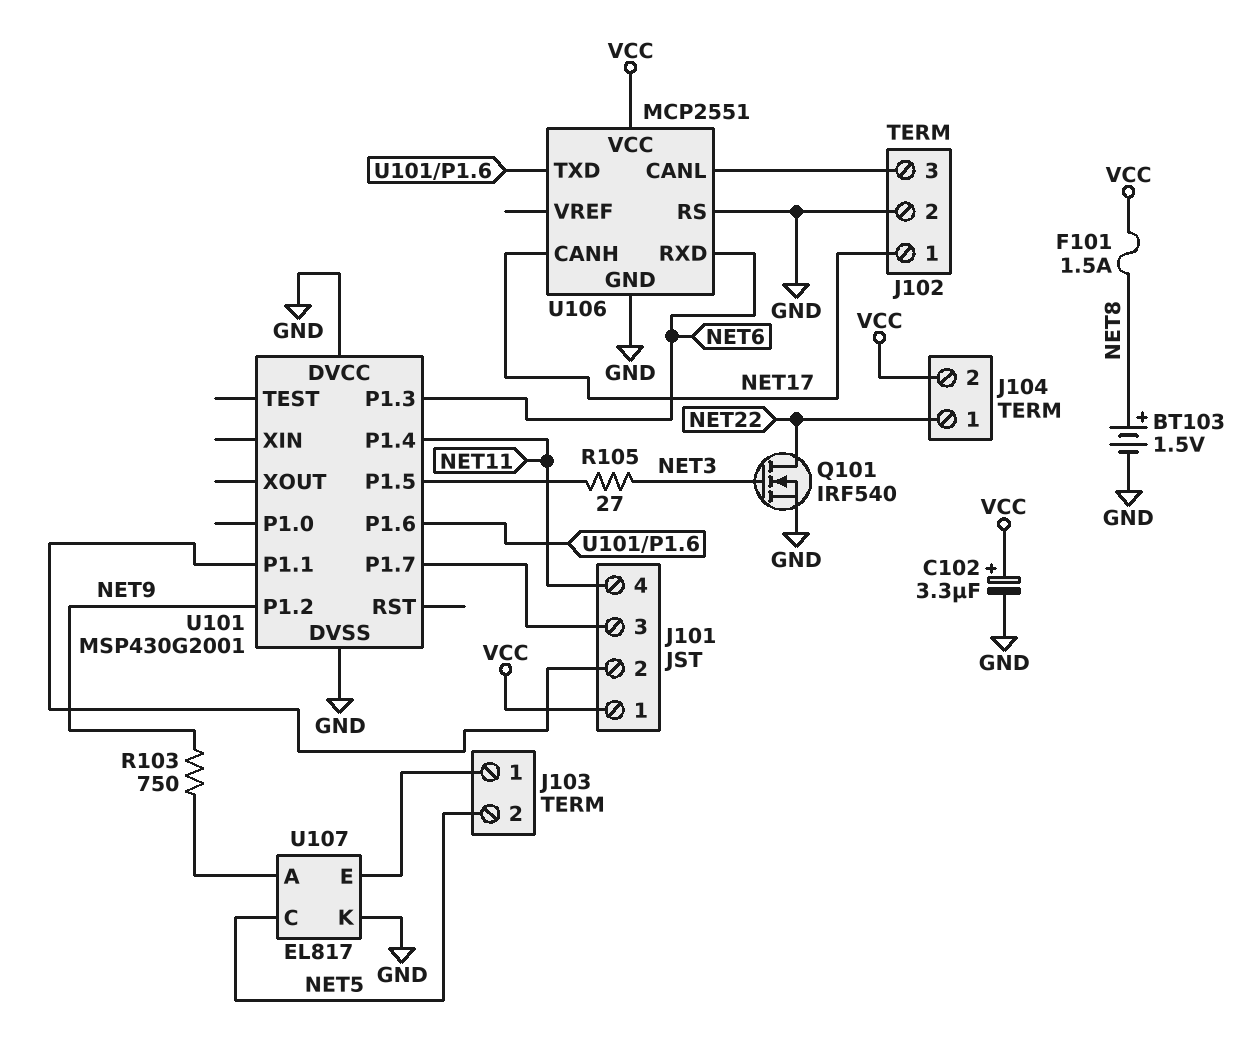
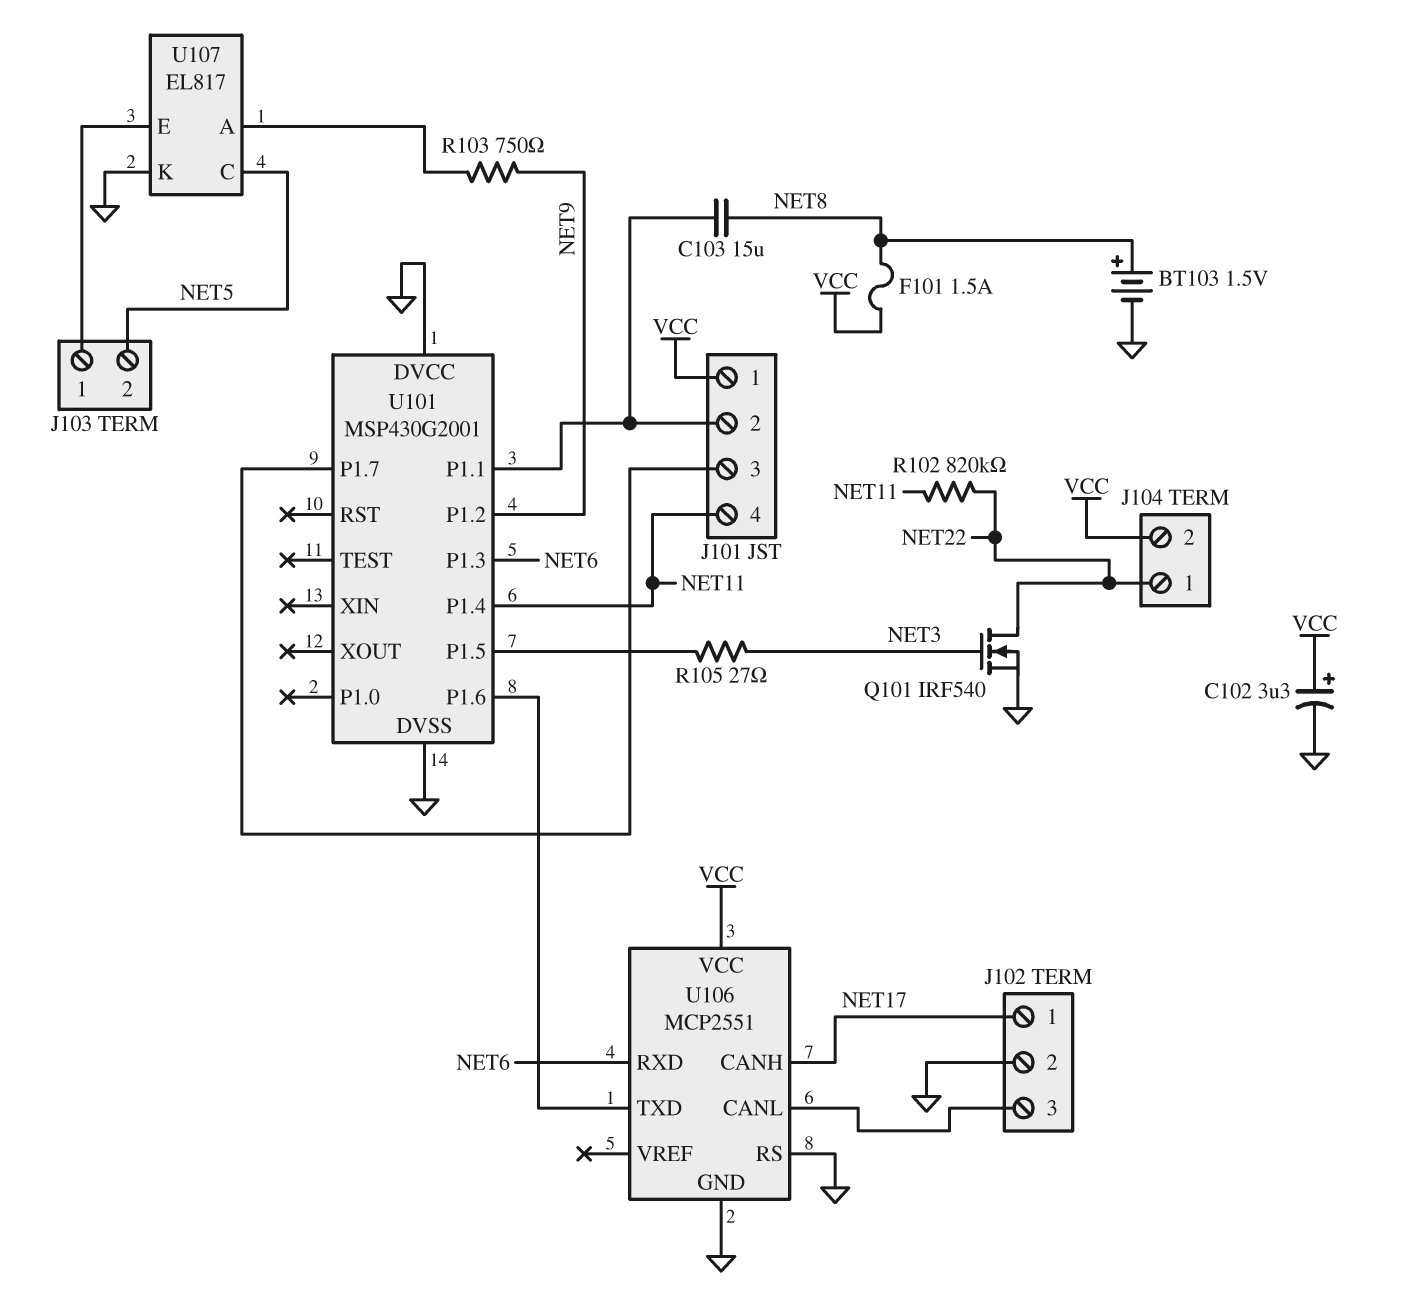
C103: none -> 15uF (J101/2, NET8)
R102: none -> 820k (NET11, NET22)

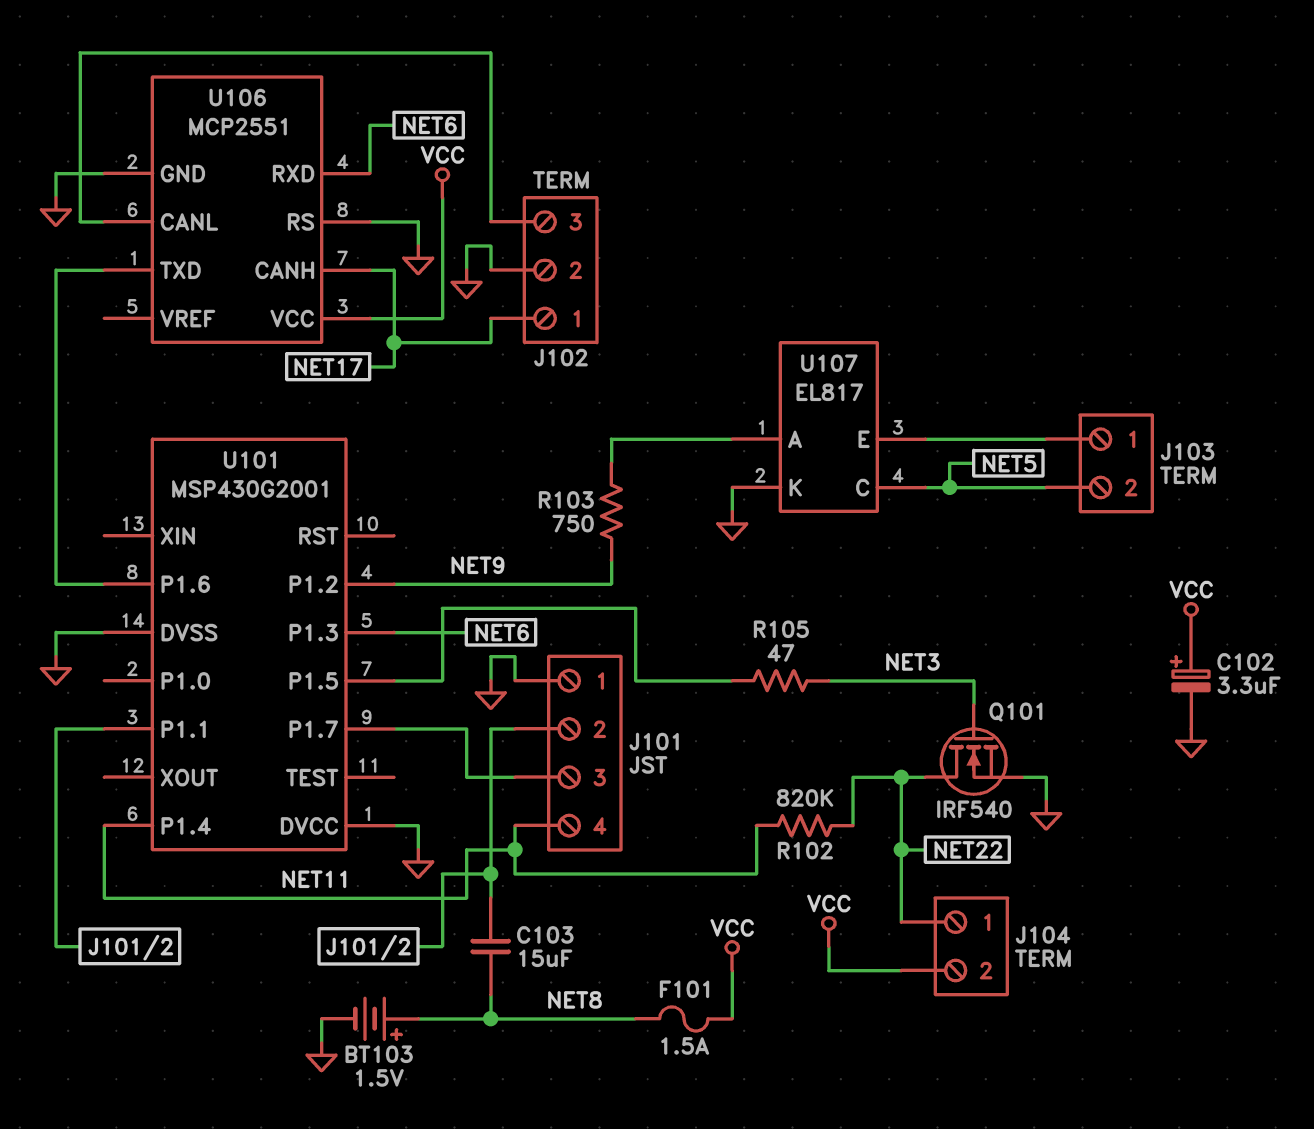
J101 pin 1: VCC -> GND
R105: 27 (NET3, U101/P1.5) -> 47 (NET3, U101/P1.5)

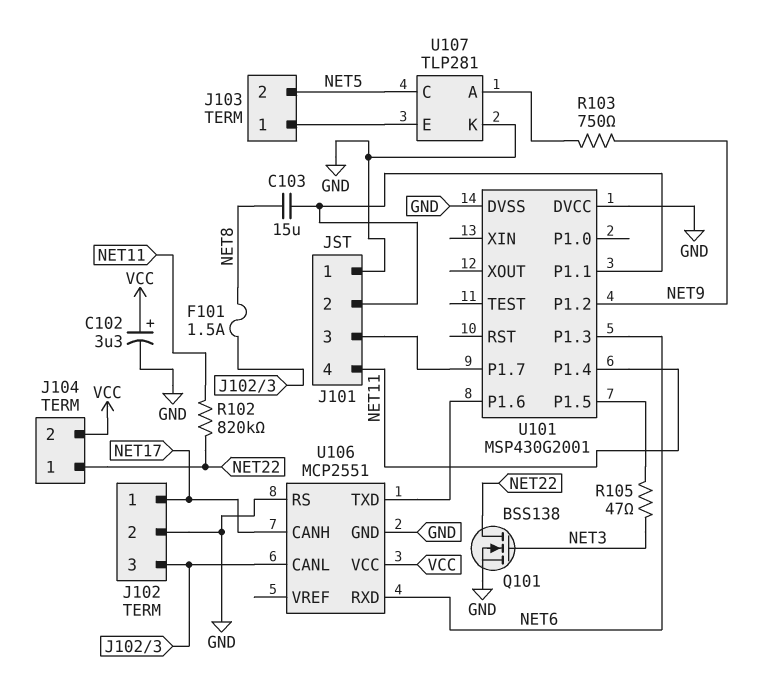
BT103: 1.5V (plus NET8, minus GND) -> none
F101: 1.5A (NET8, VCC) -> 1.5A (J102/3, NET8)
Q101: NMOS IRF540 (G NET3, D NET22, S GND) -> NMOS BSS138 (G NET3, D NET22, S GND)
U107: EL817 -> TLP281

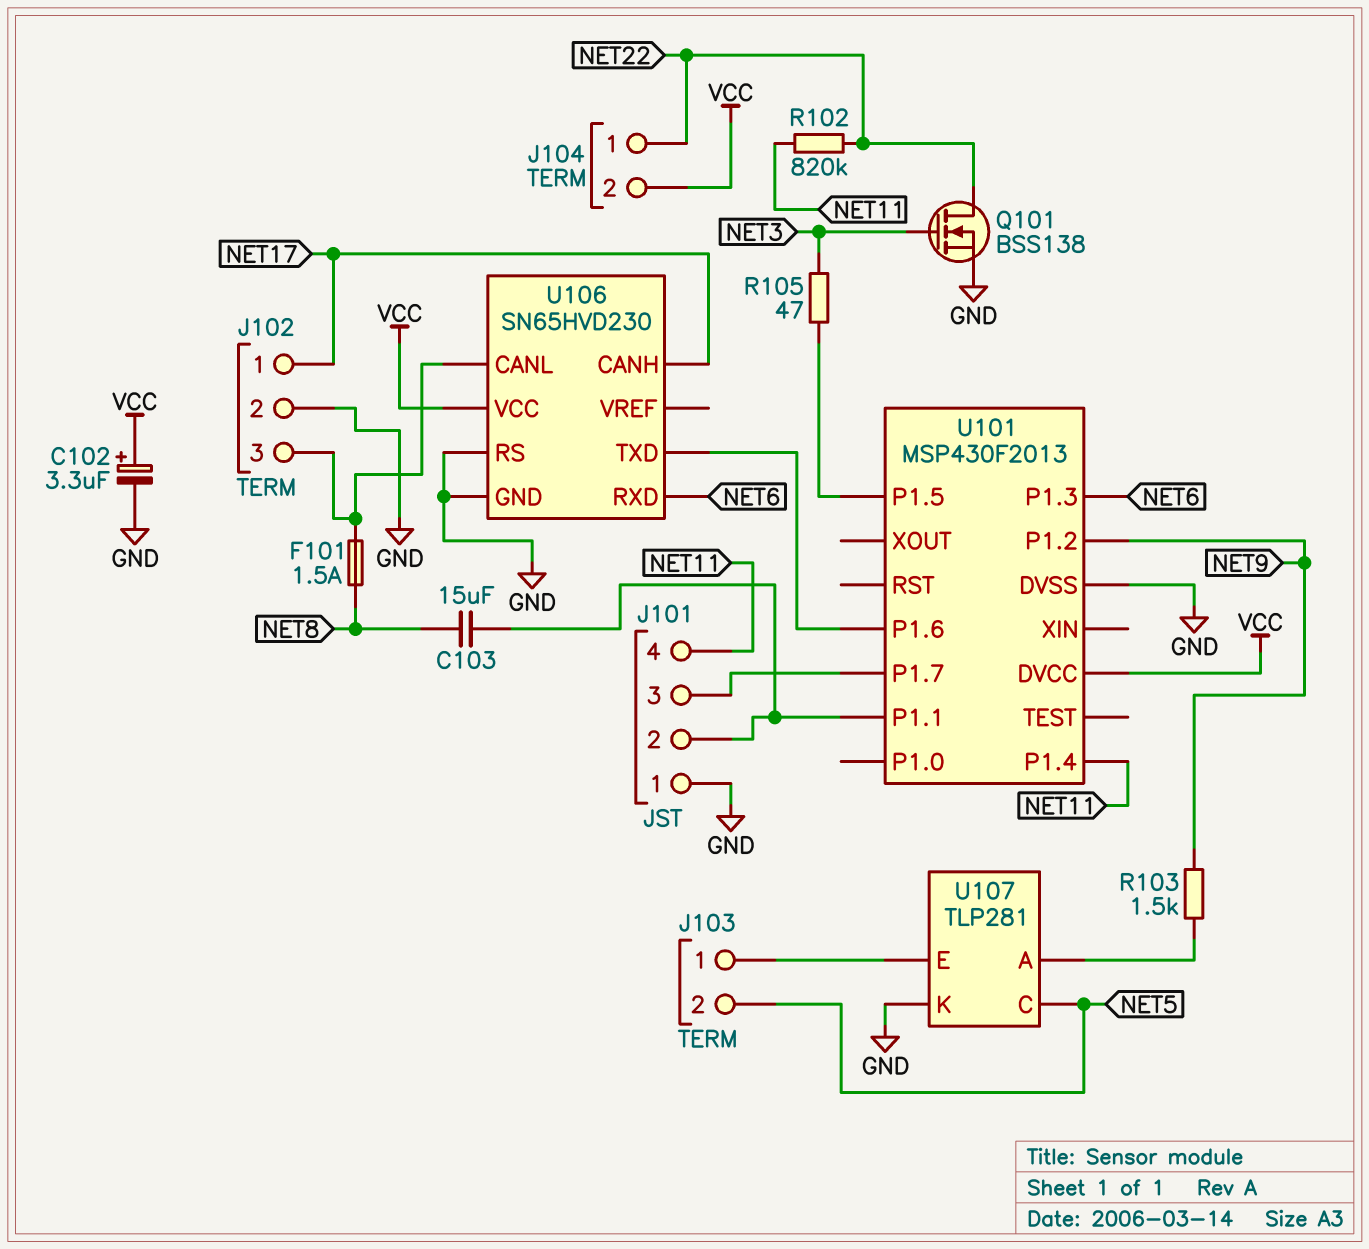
R103: 750 (NET9, U107/A) -> 1.5k (NET9, U107/A)
U101: MSP430G2001 -> MSP430F2013
U101 pin DVCC: GND -> VCC
U106: MCP2551 -> SN65HVD230

